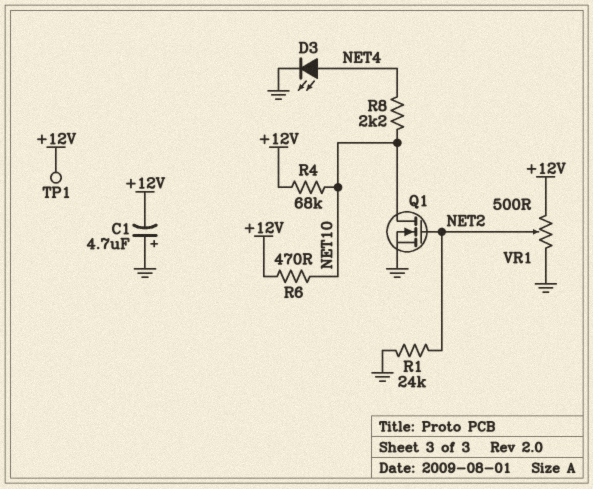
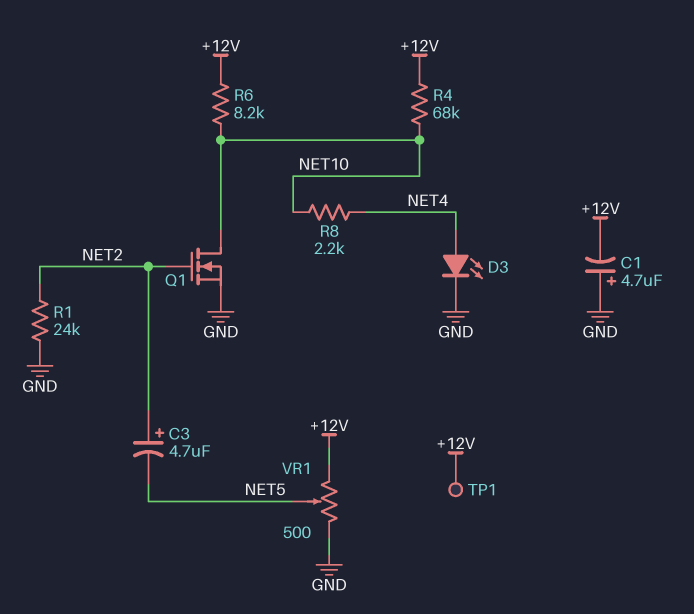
C3: none -> 4.7uF (plus NET2, minus NET5)
R6: 470 (+12V, NET10) -> 8.2k (+12V, NET10)
VR1: 500 (+12V, GND, wiper NET2) -> 500 (+12V, GND, wiper NET5)

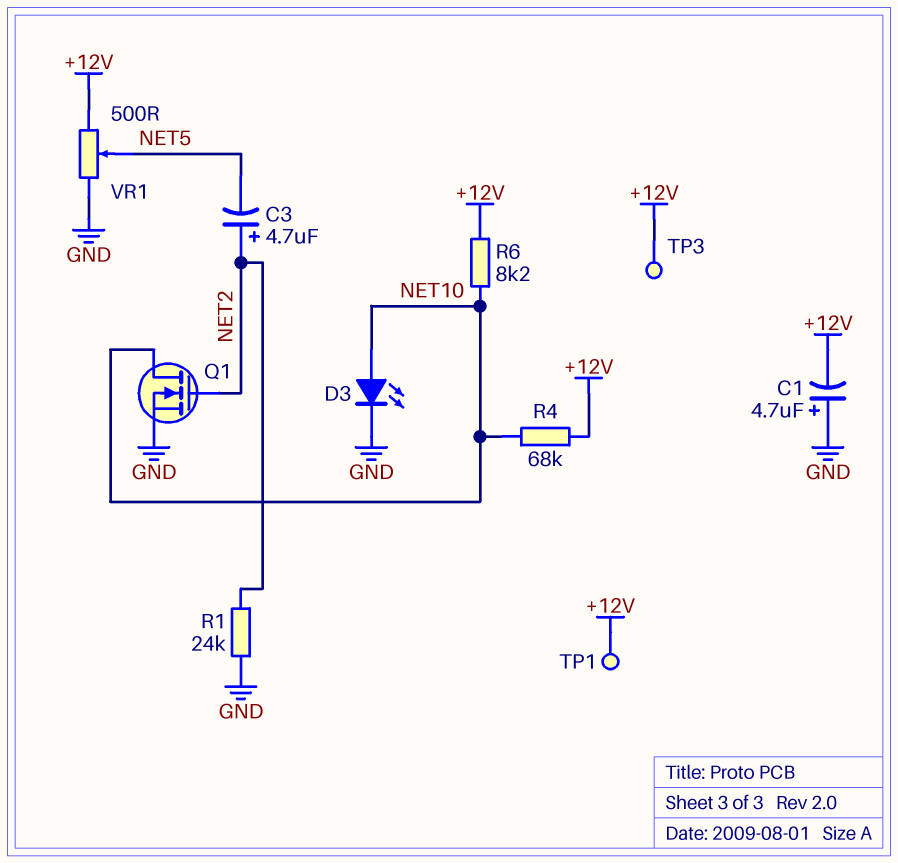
D3: LED (A NET4, K GND) -> LED (A NET10, K GND)
R8: 2.2k (NET4, NET10) -> none
TP3: none -> test point (+12V)

